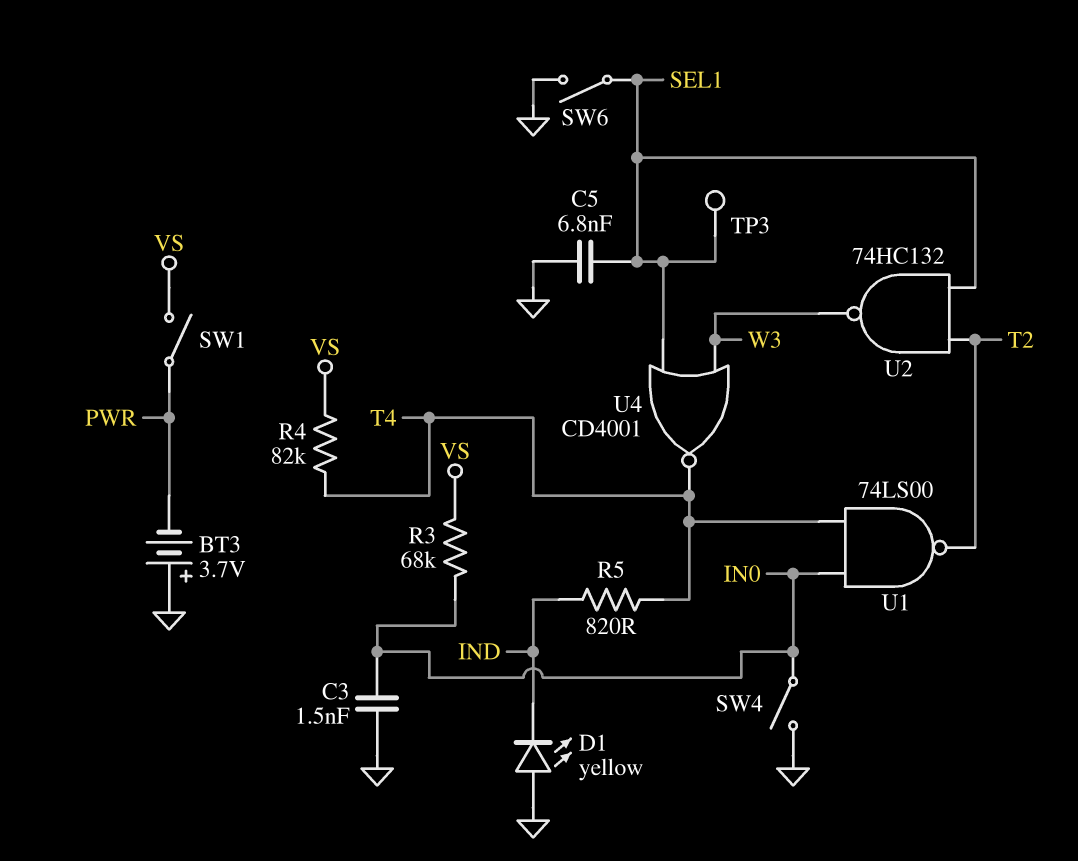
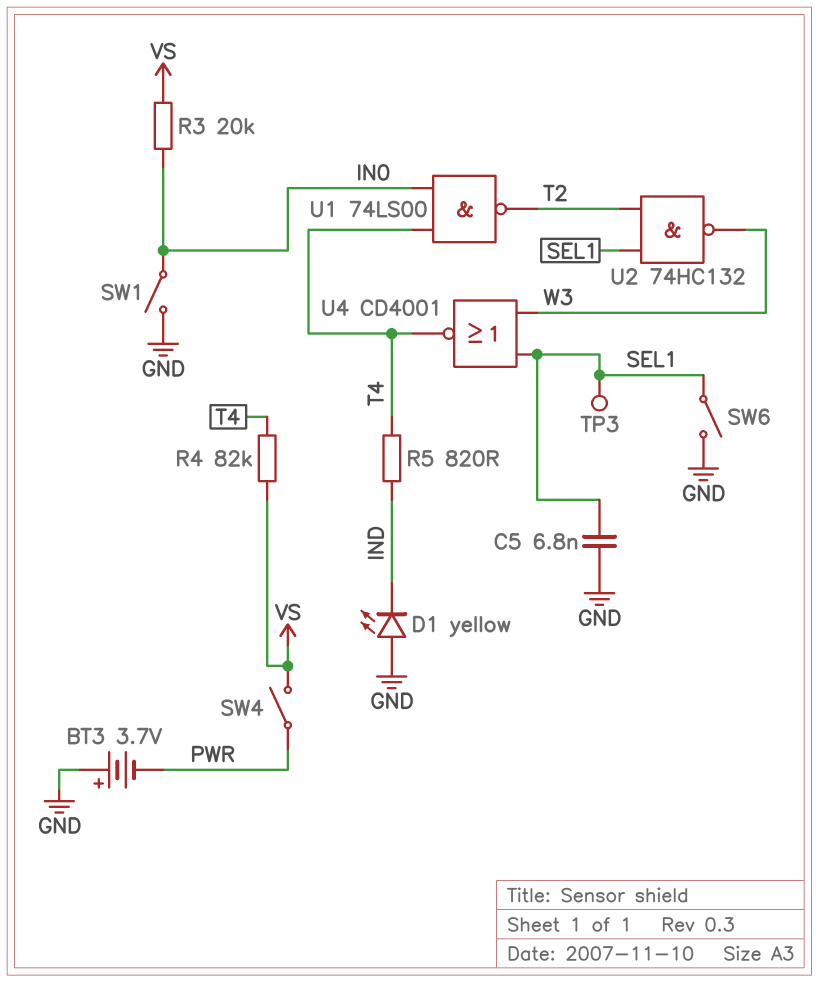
C3: 1.5nF (GND, IN0) -> none
R3: 68k (IN0, VS) -> 20k (IN0, VS)
SW1: switch (PWR, VS) -> switch (GND, IN0)
SW4: switch (GND, IN0) -> switch (PWR, VS)

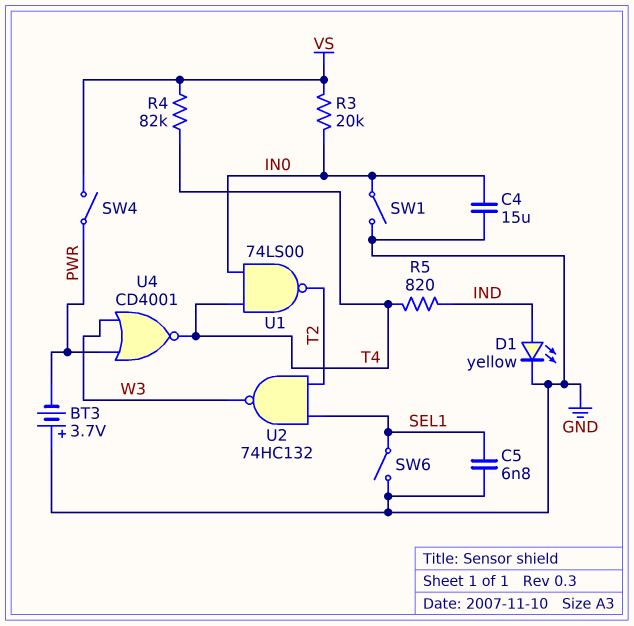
C4: none -> 15uF (GND, IN0)
D1: LED yellow (A GND, K IND) -> LED yellow (A IND, K GND)
TP3: test point (SEL1) -> none
U4: NOR CD4001 (in SEL1, in W3, out T4) -> NOR CD4001 (in PWR, in W3, out T4)

